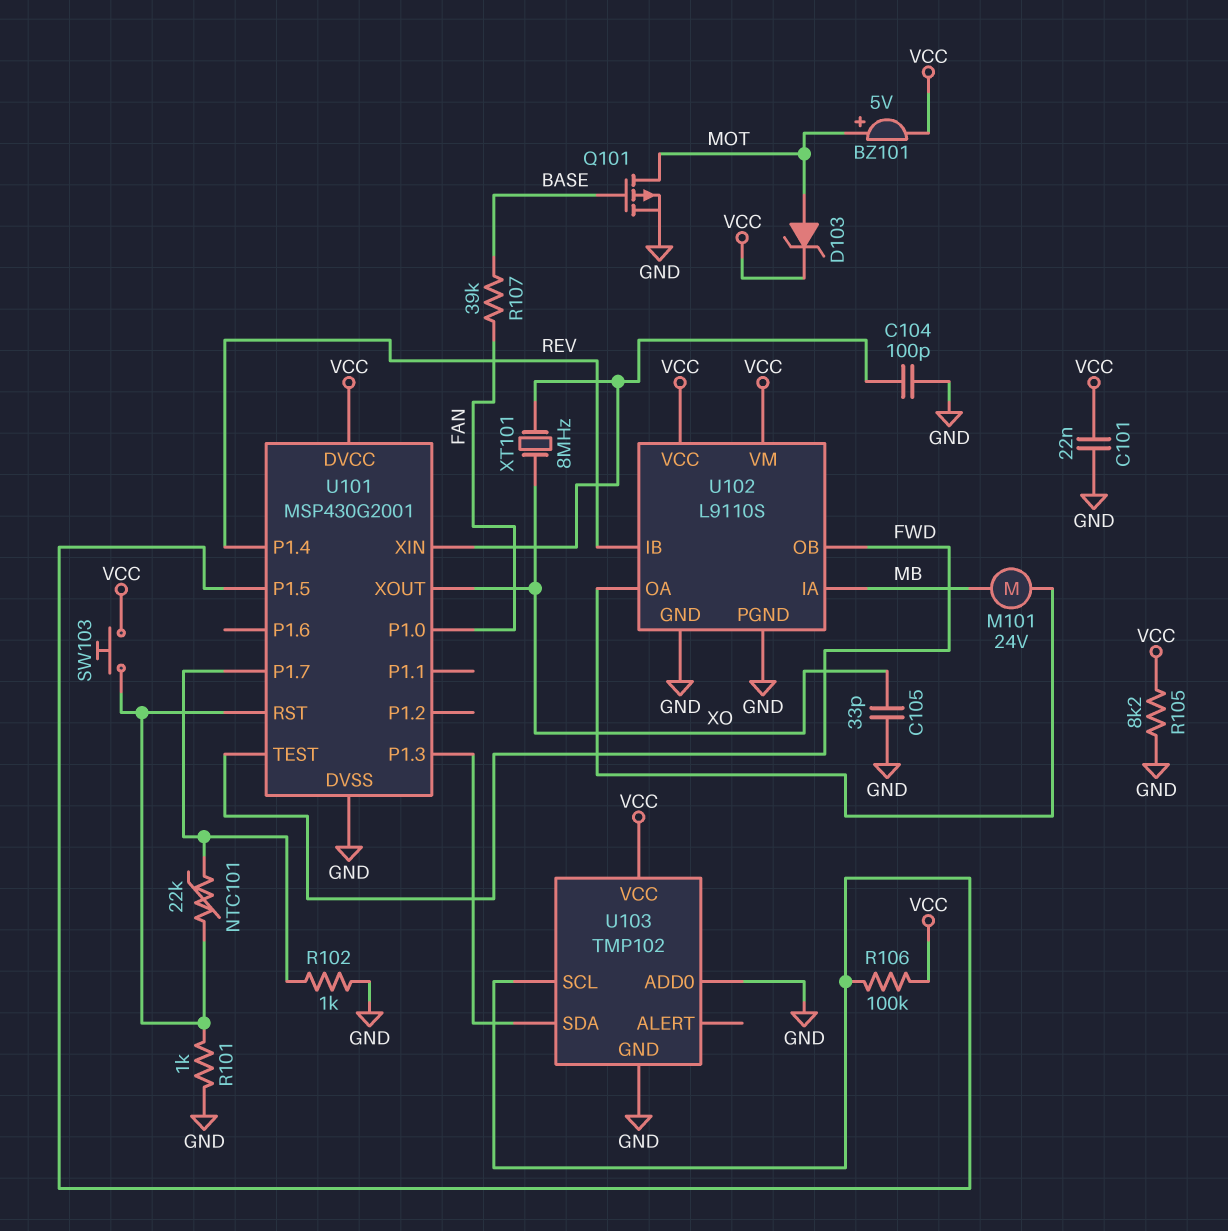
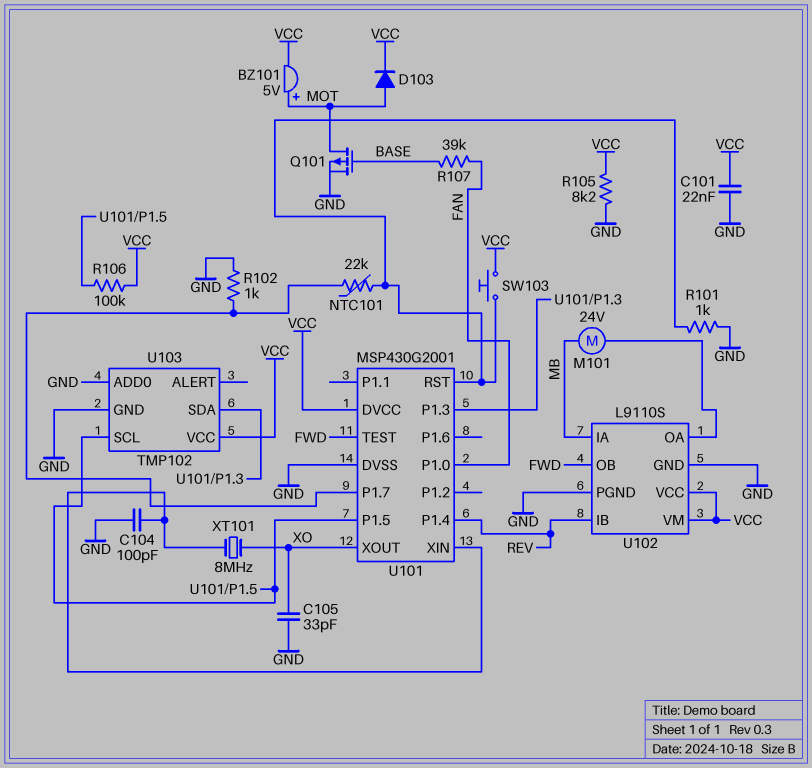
D103: zener (A MOT, K VCC) -> diode (A MOT, K VCC)

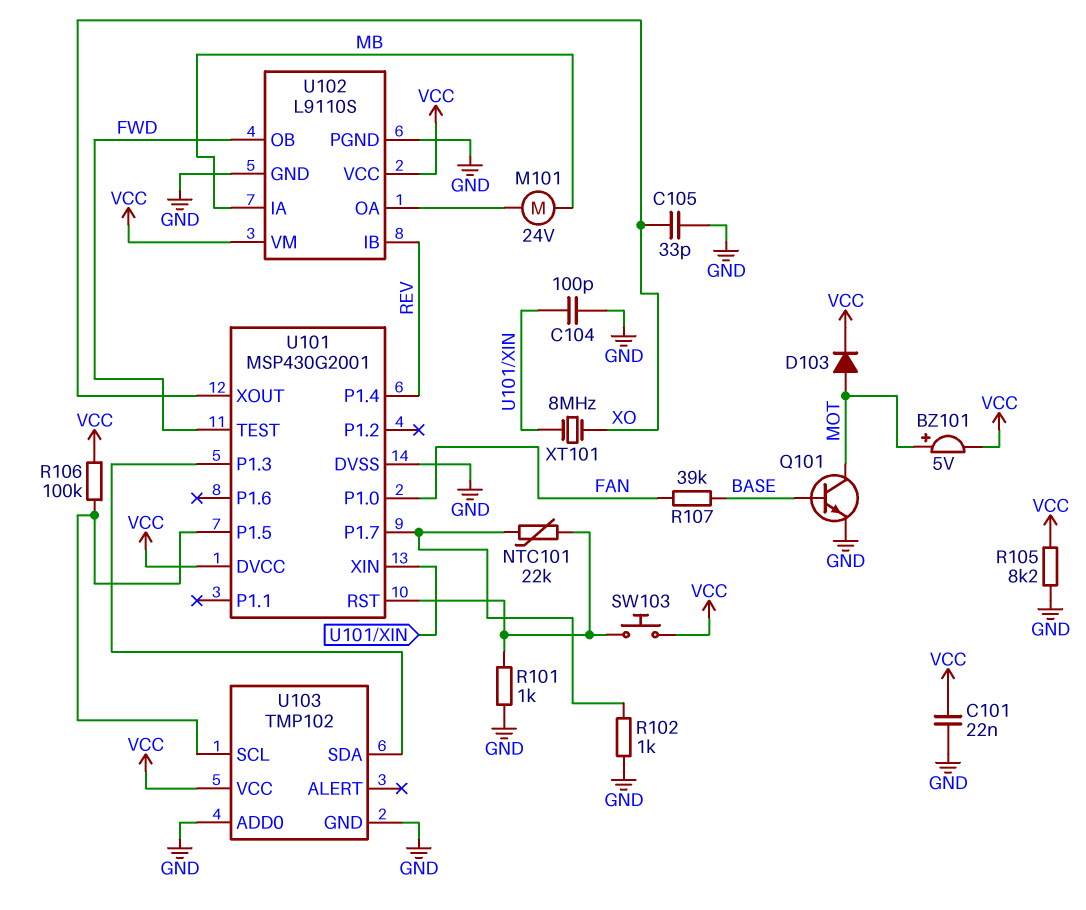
Q101: PMOS (G BASE, D MOT, S GND) -> NPN (B BASE, C MOT, E GND)

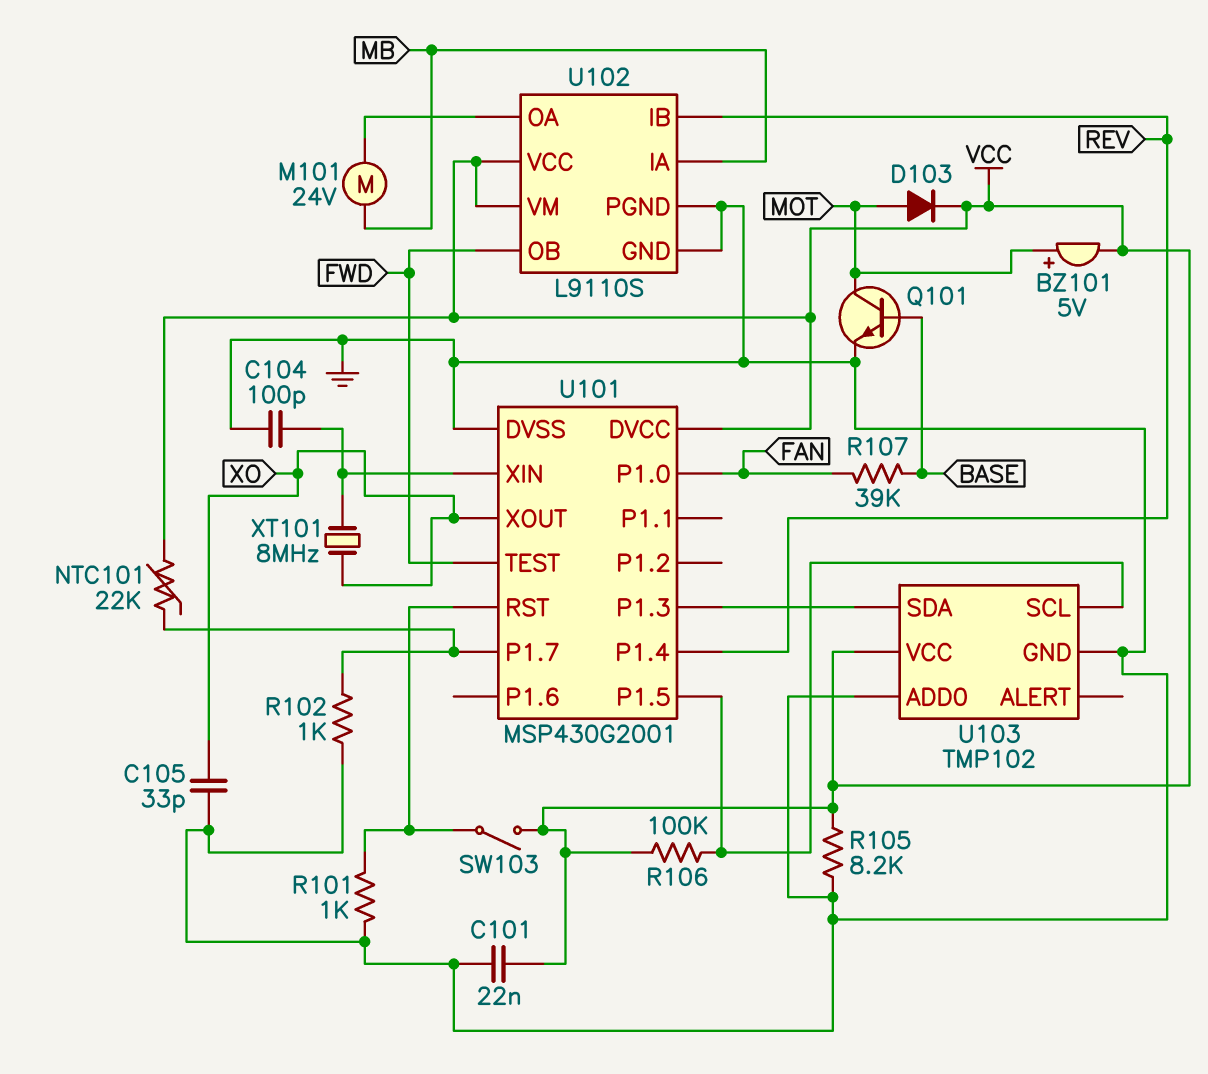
NTC101: 22k (U101/P1.7, U101/RST) -> 22k (U101/P1.7, VCC)
SW103: button (U101/RST, VCC) -> switch (U101/RST, VCC)

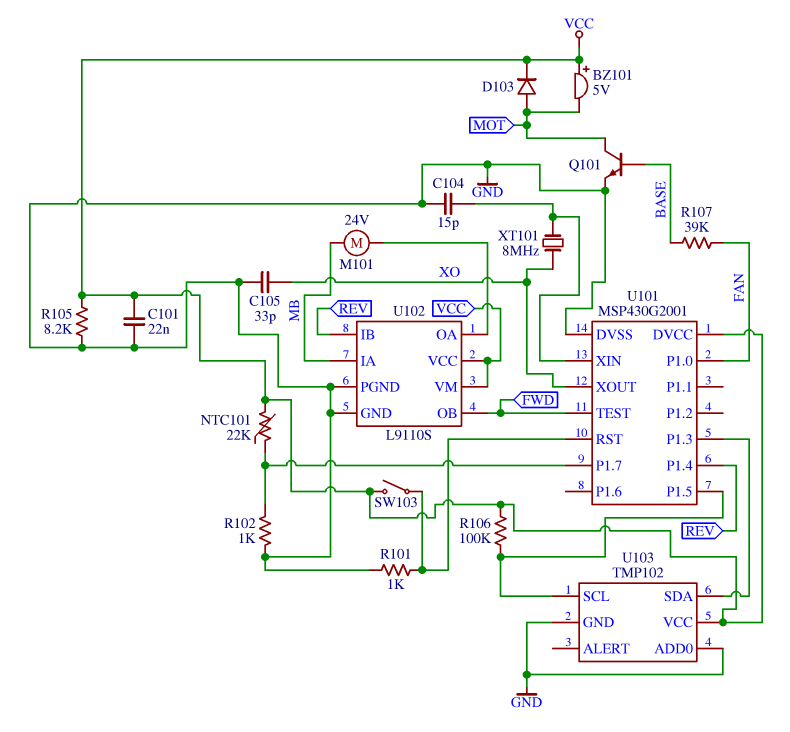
BZ101: buzzer 5V (plus MOT, minus VCC) -> buzzer 5V (plus VCC, minus MOT)
C104: 100pF (GND, U101/XIN) -> 15pF (GND, U101/XIN)

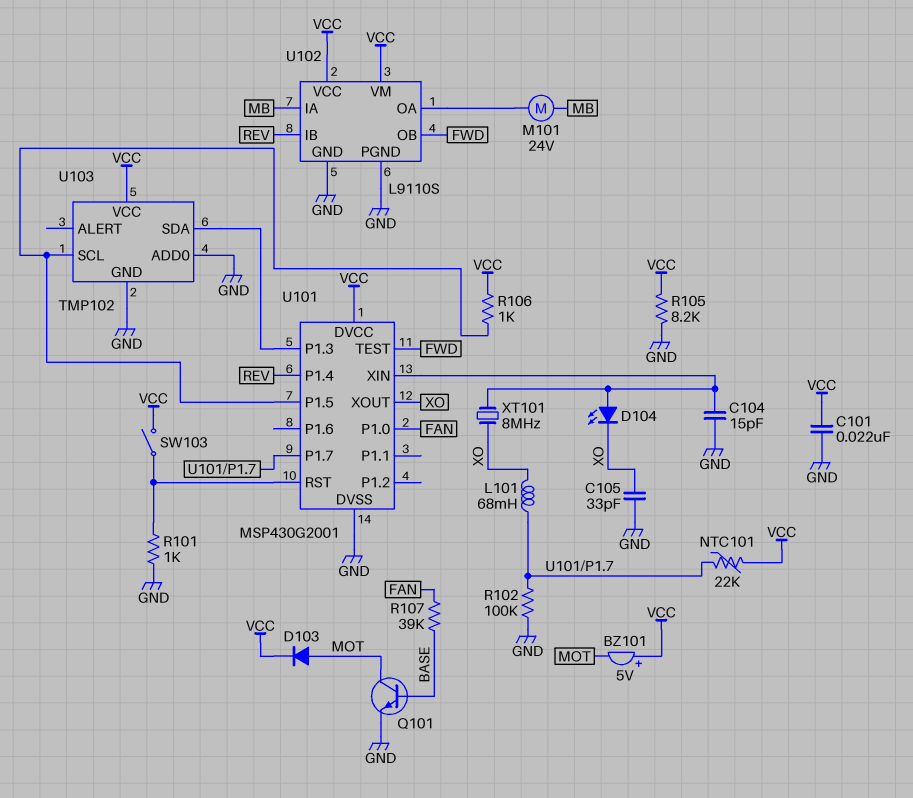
D104: none -> LED (A U101/XIN, K XO)
L101: none -> 68mH (U101/P1.7, XO)
R102: 1k (GND, U101/P1.7) -> 100k (GND, U101/P1.7)
R106: 100k (U101/P1.5, VCC) -> 1k (U101/P1.5, VCC)

